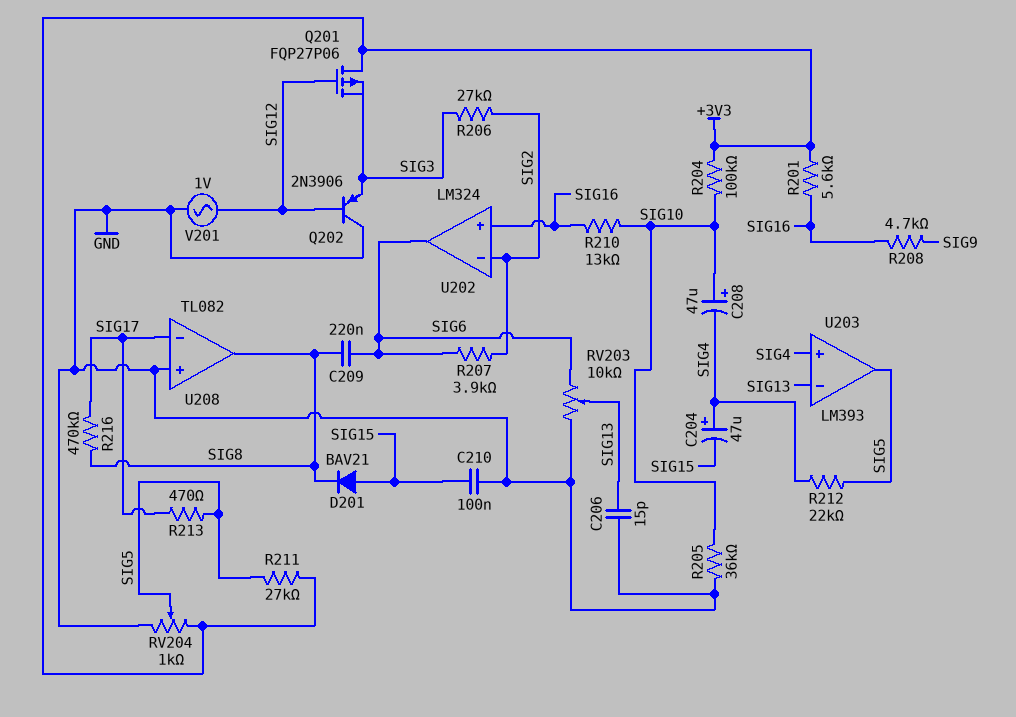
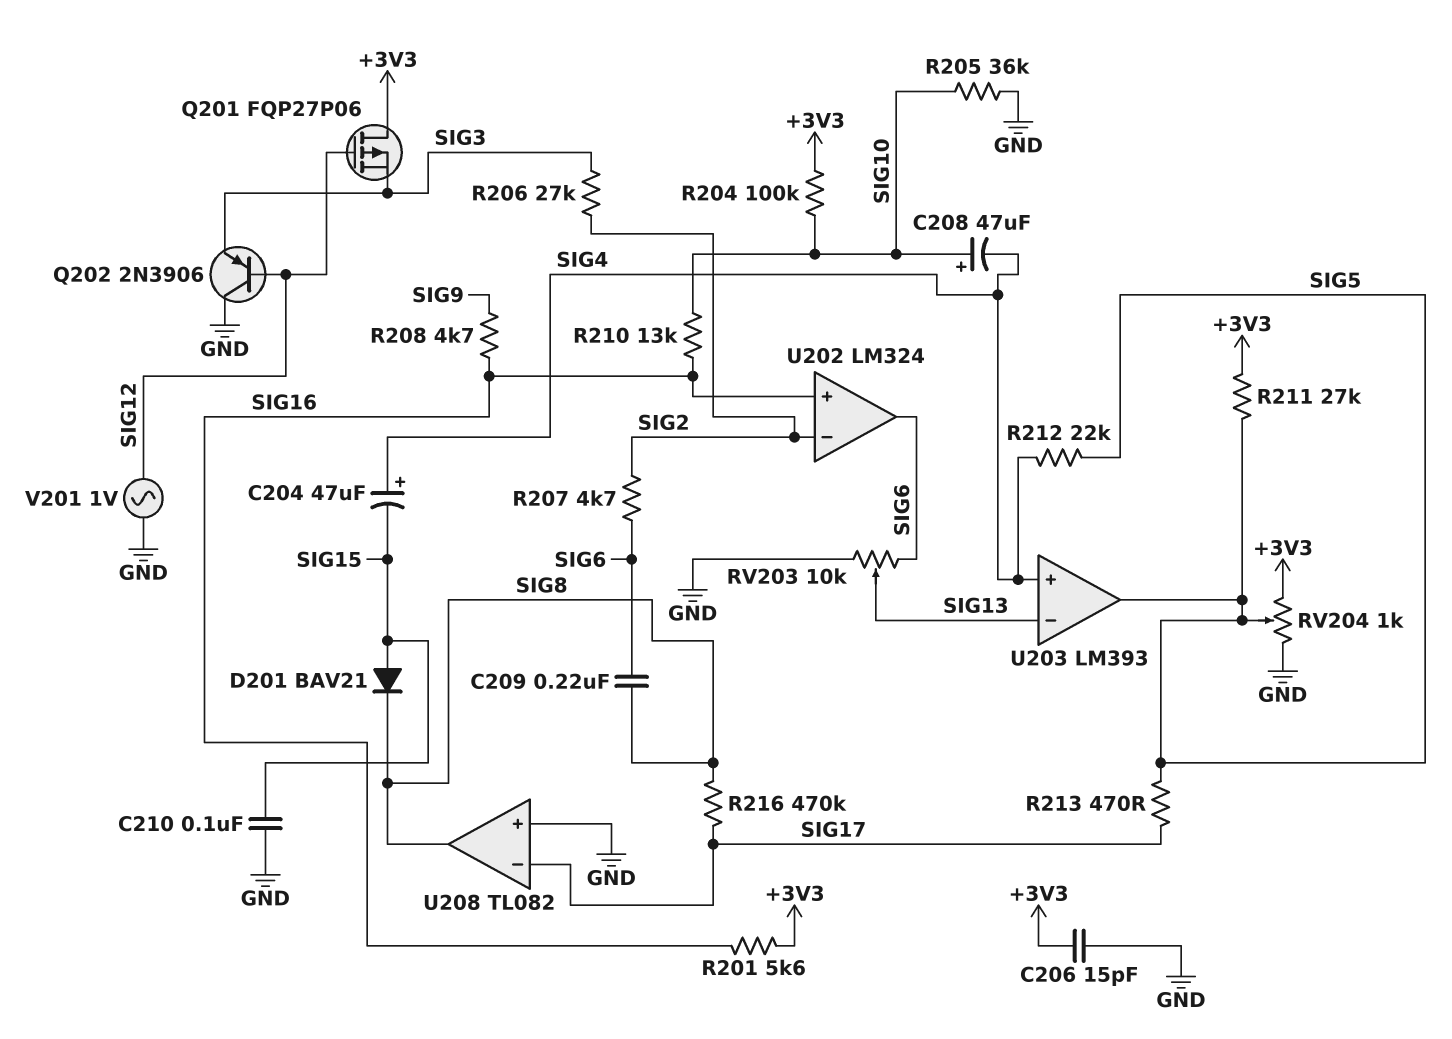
C206: 15pF (GND, SIG13) -> 15pF (+3V3, GND)
R207: 3.9k (SIG2, SIG6) -> 4.7k (SIG2, SIG6)

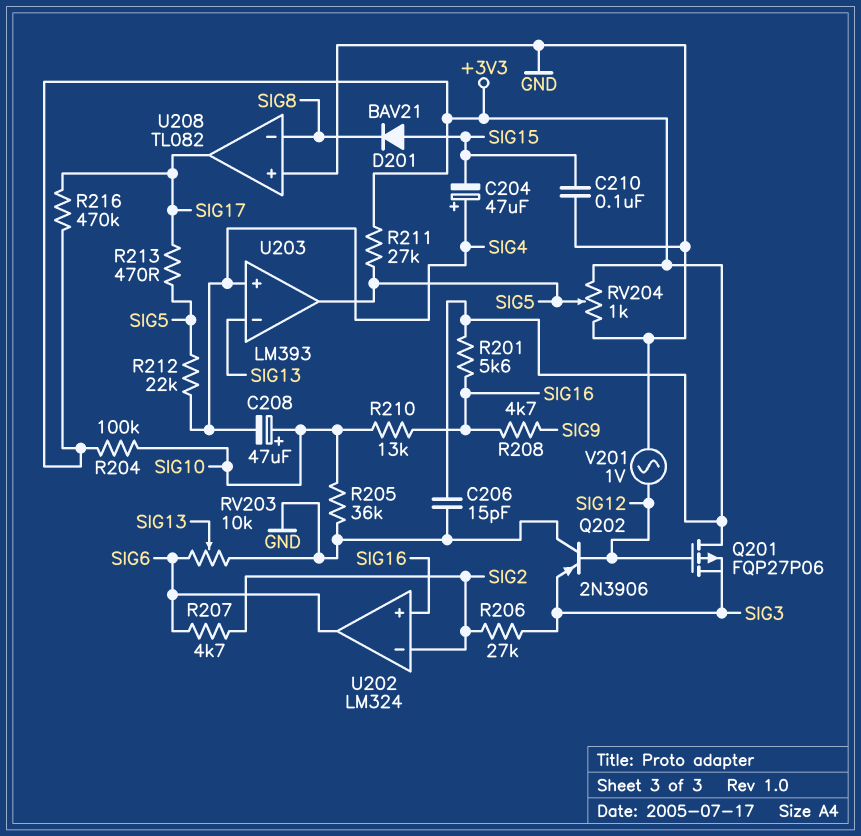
C209: 220nF (SIG6, SIG8) -> none
R216: 470k (SIG8, SIG17) -> 470k (+3V3, SIG17)
U208 pin in-: SIG17 -> SIG8
U208 pin out: SIG8 -> SIG17

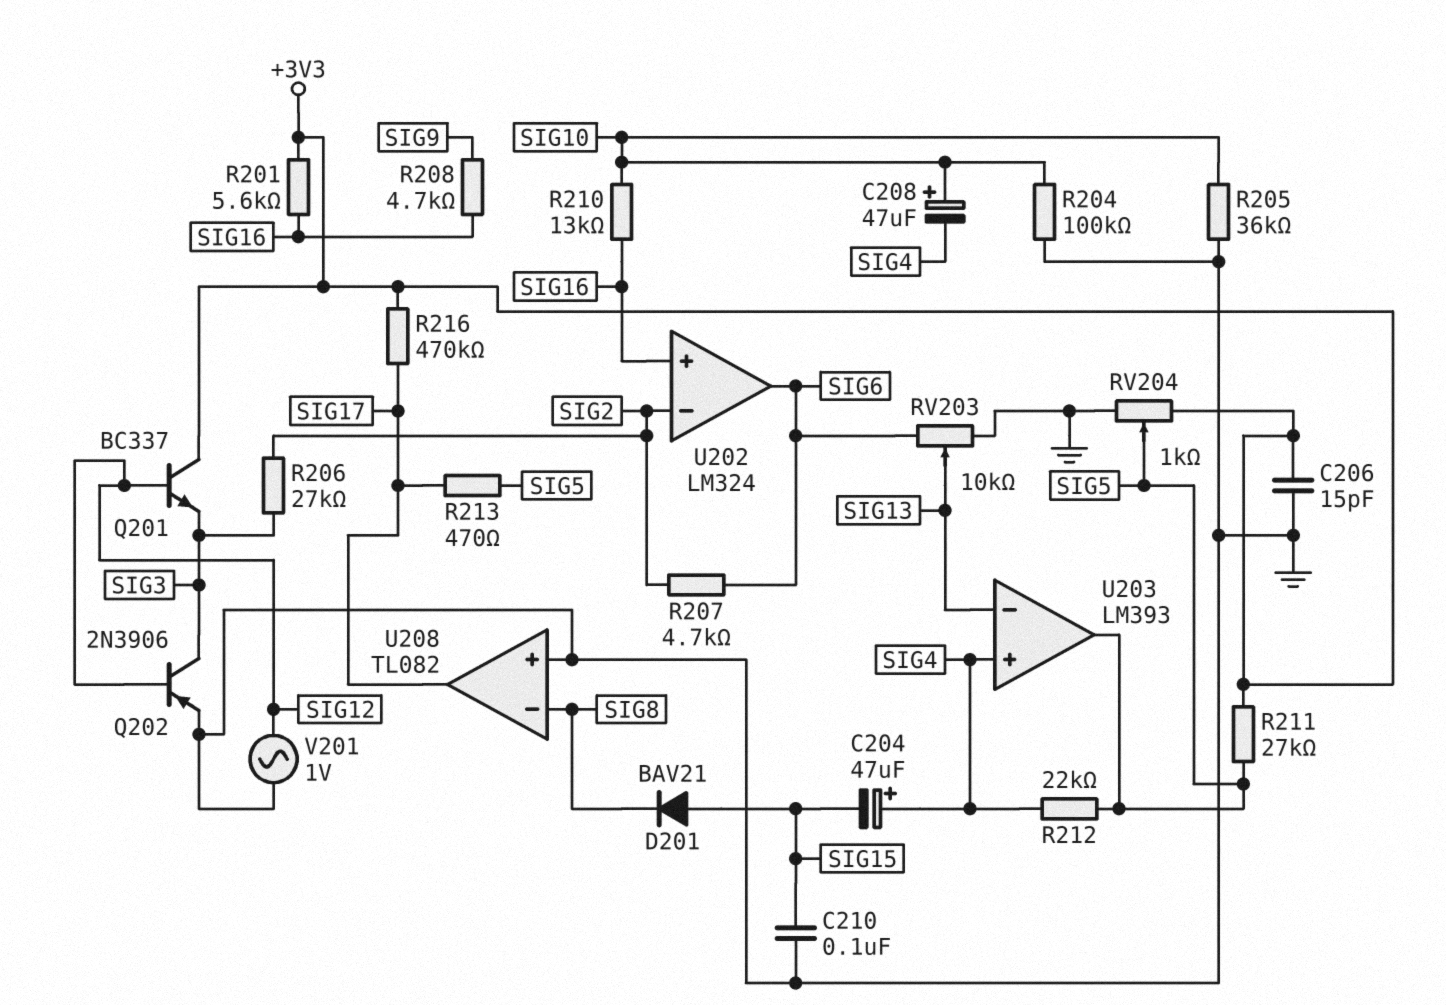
Q201: PMOS FQP27P06 (G SIG12, D +3V3, S SIG3) -> NPN BC337 (B SIG12, C +3V3, E SIG3)
Q202: PNP 2N3906 (B SIG12, C GND, E SIG3) -> PNP 2N3906 (B SIG12, C SIG3, E GND)
R204: 100k (+3V3, SIG10) -> 100k (GND, SIG10)

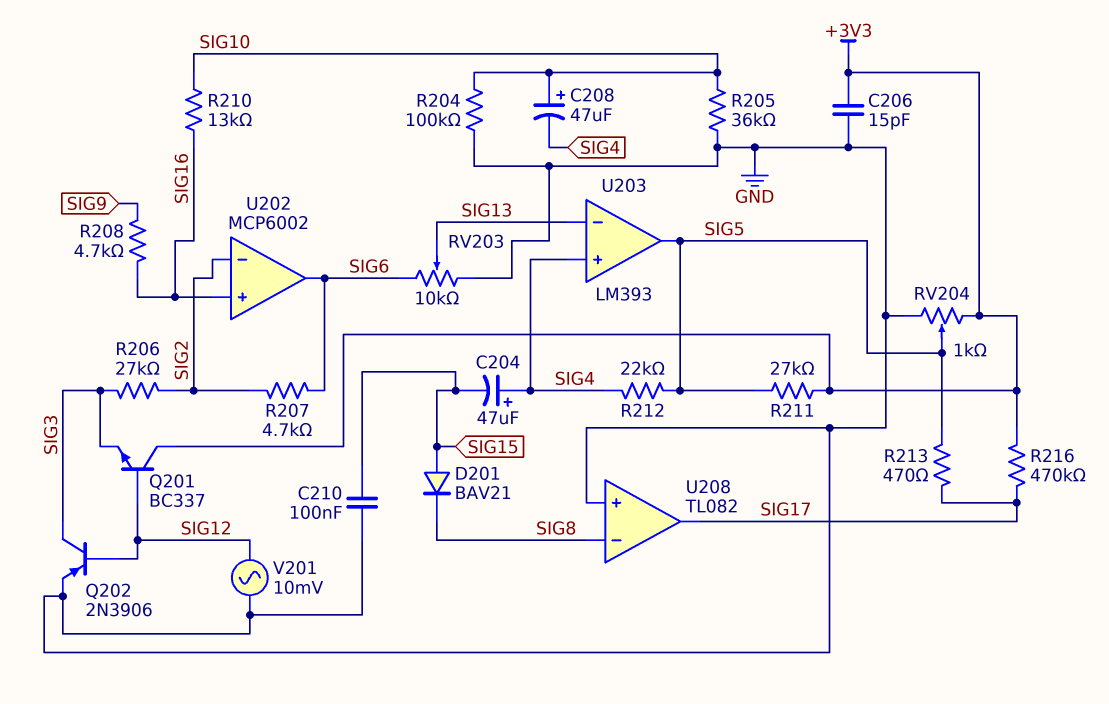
R201: 5.6k (+3V3, SIG16) -> none
U202: LM324 -> MCP6002
V201: AC 1V (GND, SIG12) -> AC 10mV (GND, SIG12)

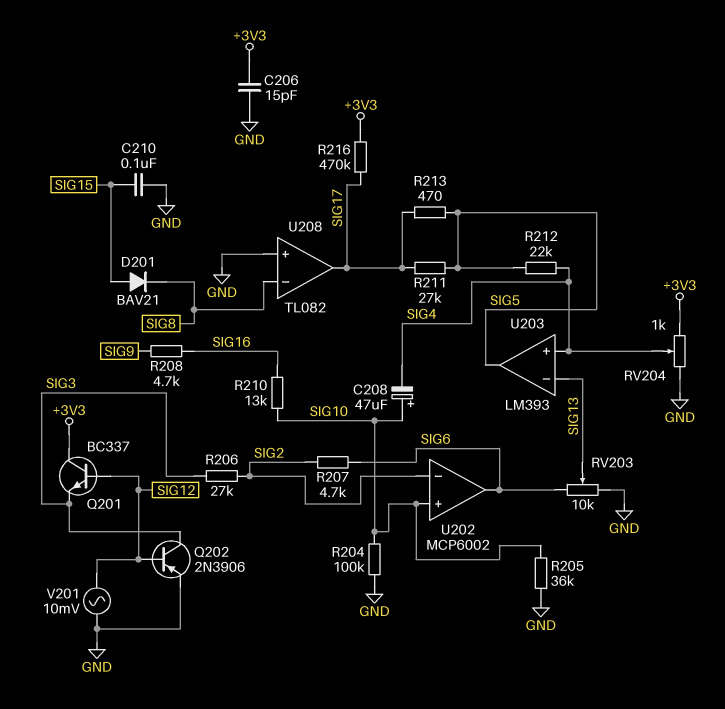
C204: 47uF (plus SIG4, minus SIG15) -> none
R211: 27k (+3V3, SIG5) -> 27k (SIG5, SIG17)
RV204: 1k (+3V3, GND, wiper SIG5) -> 1k (+3V3, GND, wiper SIG4)
U202 pin in+: SIG16 -> SIG10

